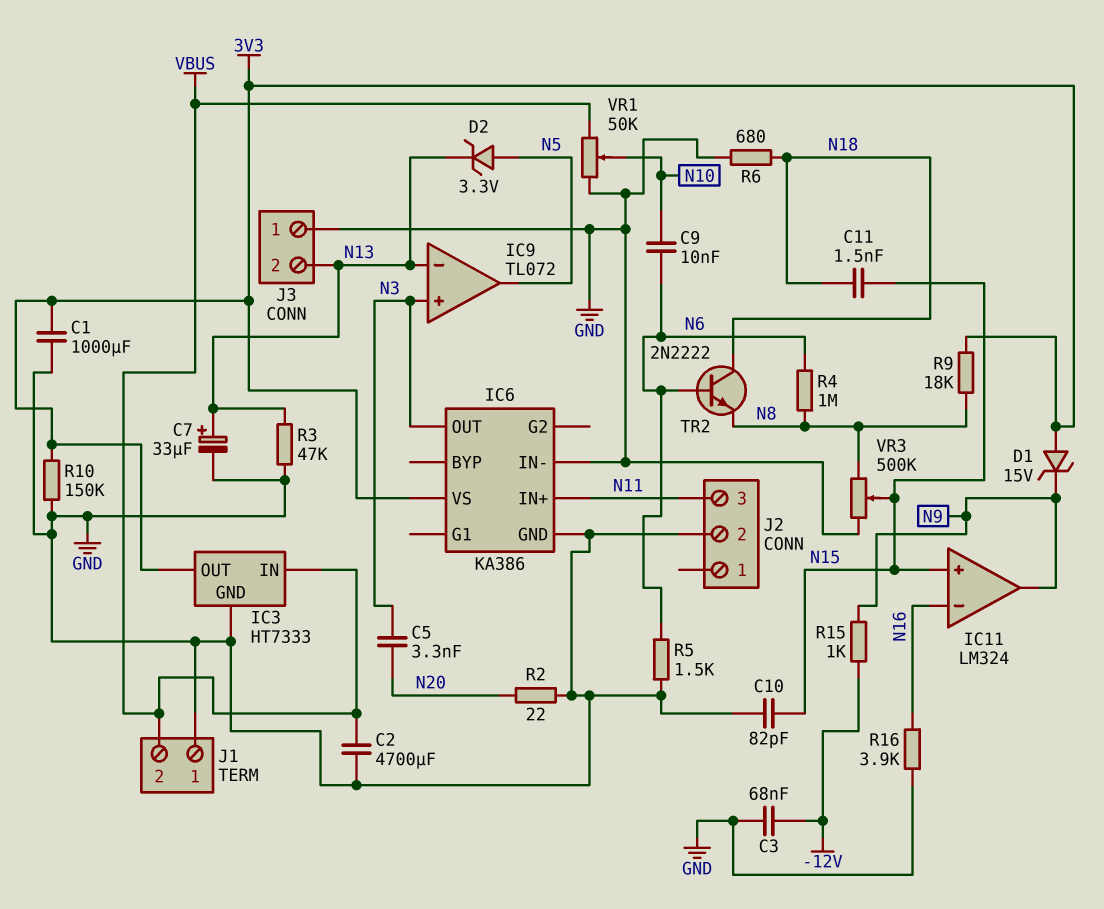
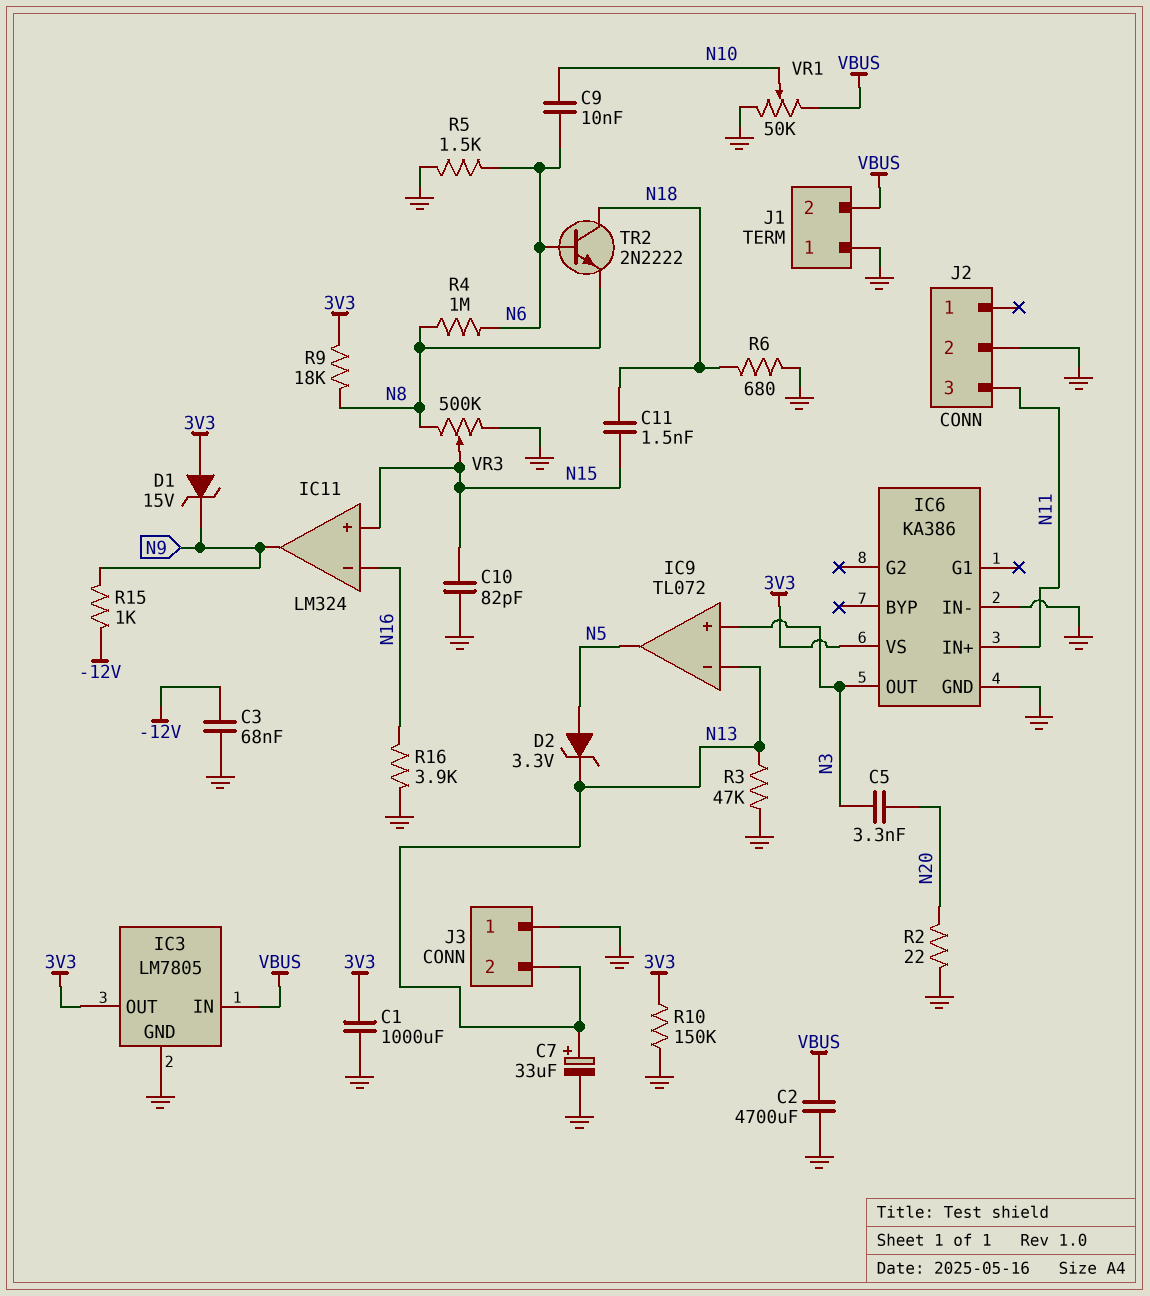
IC3: HT7333 -> LM7805

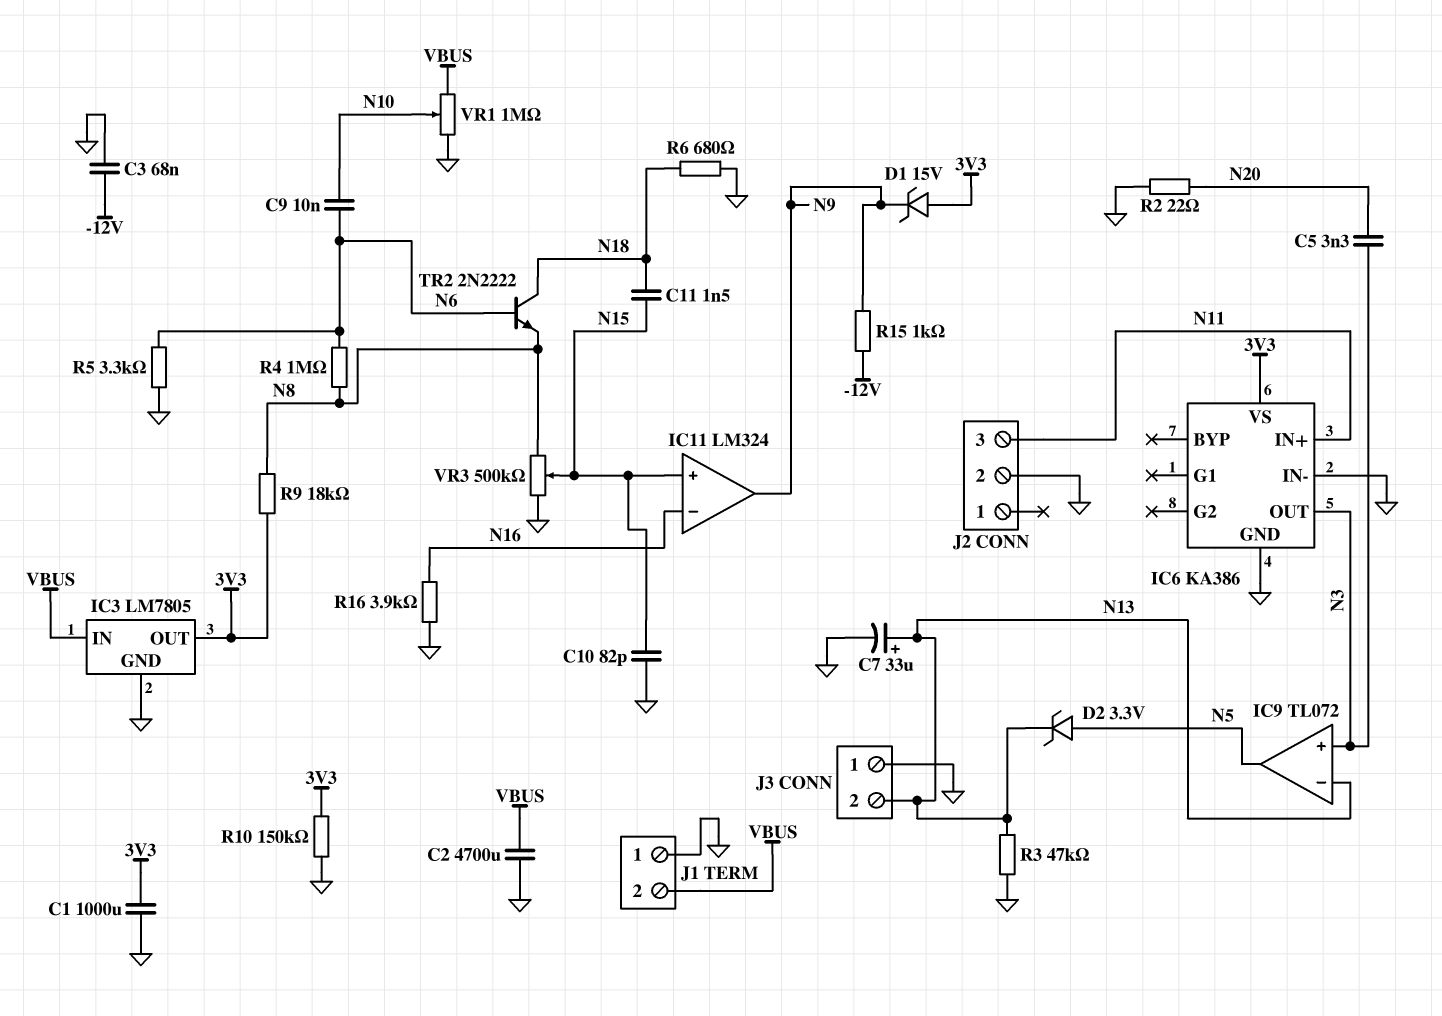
R5: 1.5k (GND, N6) -> 3.3k (GND, N6)
VR1: 50k (GND, VBUS, wiper N10) -> 1M (GND, VBUS, wiper N10)

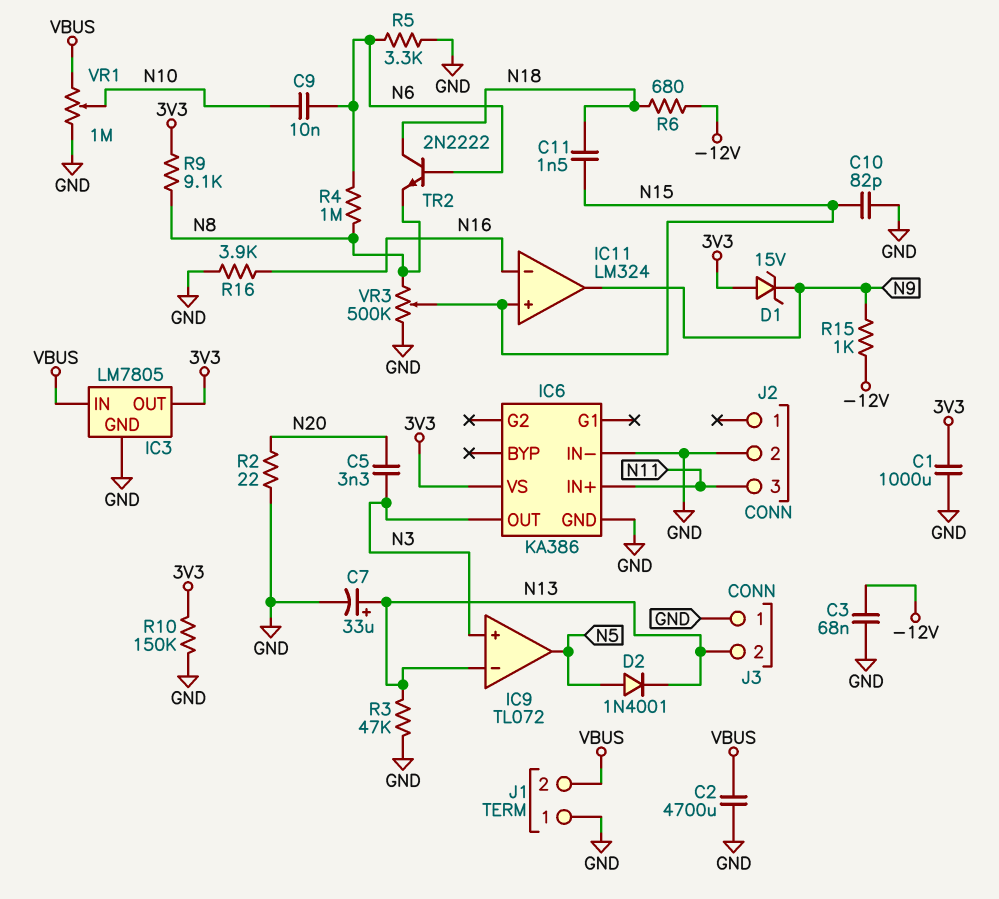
D2: zener 3.3V (A N5, K N13) -> diode 1N4001 (A N5, K N13)
R6: 680 (GND, N18) -> 680 (-12V, N18)
R9: 18k (3V3, N8) -> 9.1k (3V3, N8)

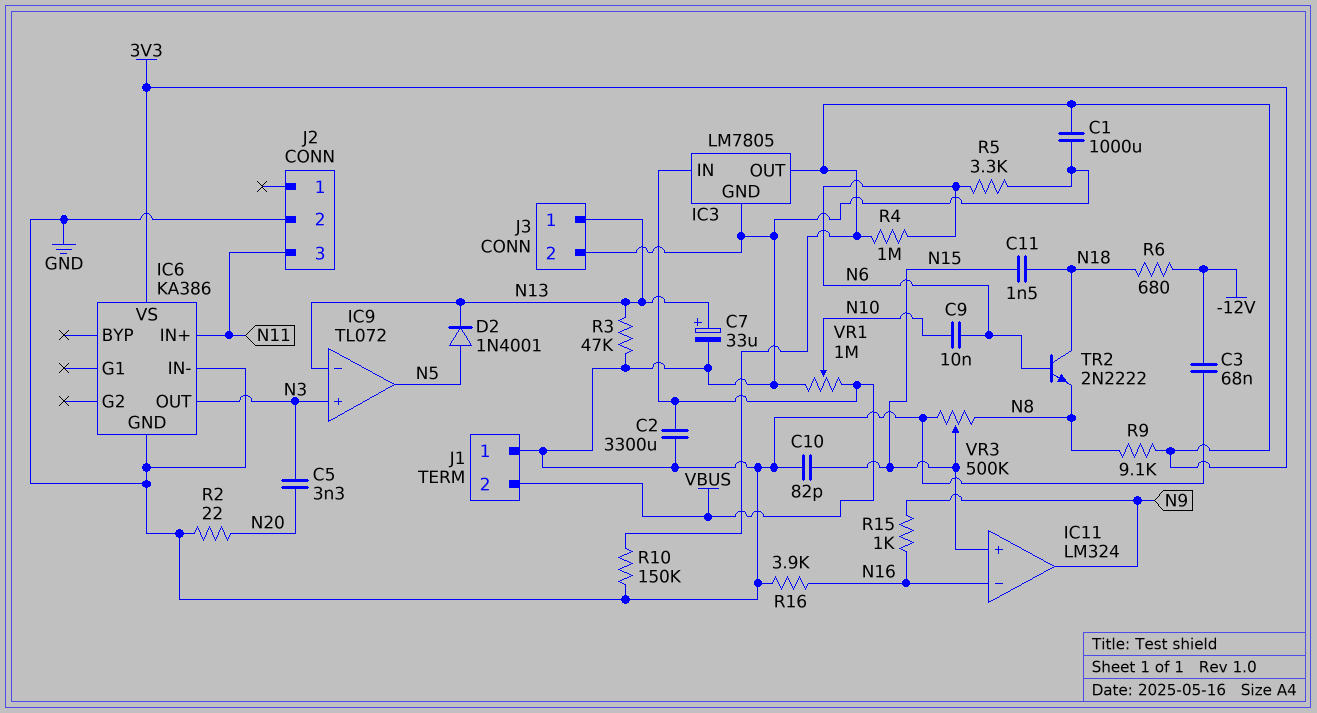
C2: 4700uF (GND, VBUS) -> 3300uF (GND, VBUS)
D1: zener 15V (A 3V3, K N9) -> none
J3 pin 1: GND -> N13
J3 pin 2: N13 -> GND
R4: 1M (N6, N8) -> 1M (3V3, N6)
R15: 1k (-12V, N9) -> 1k (N9, N16)

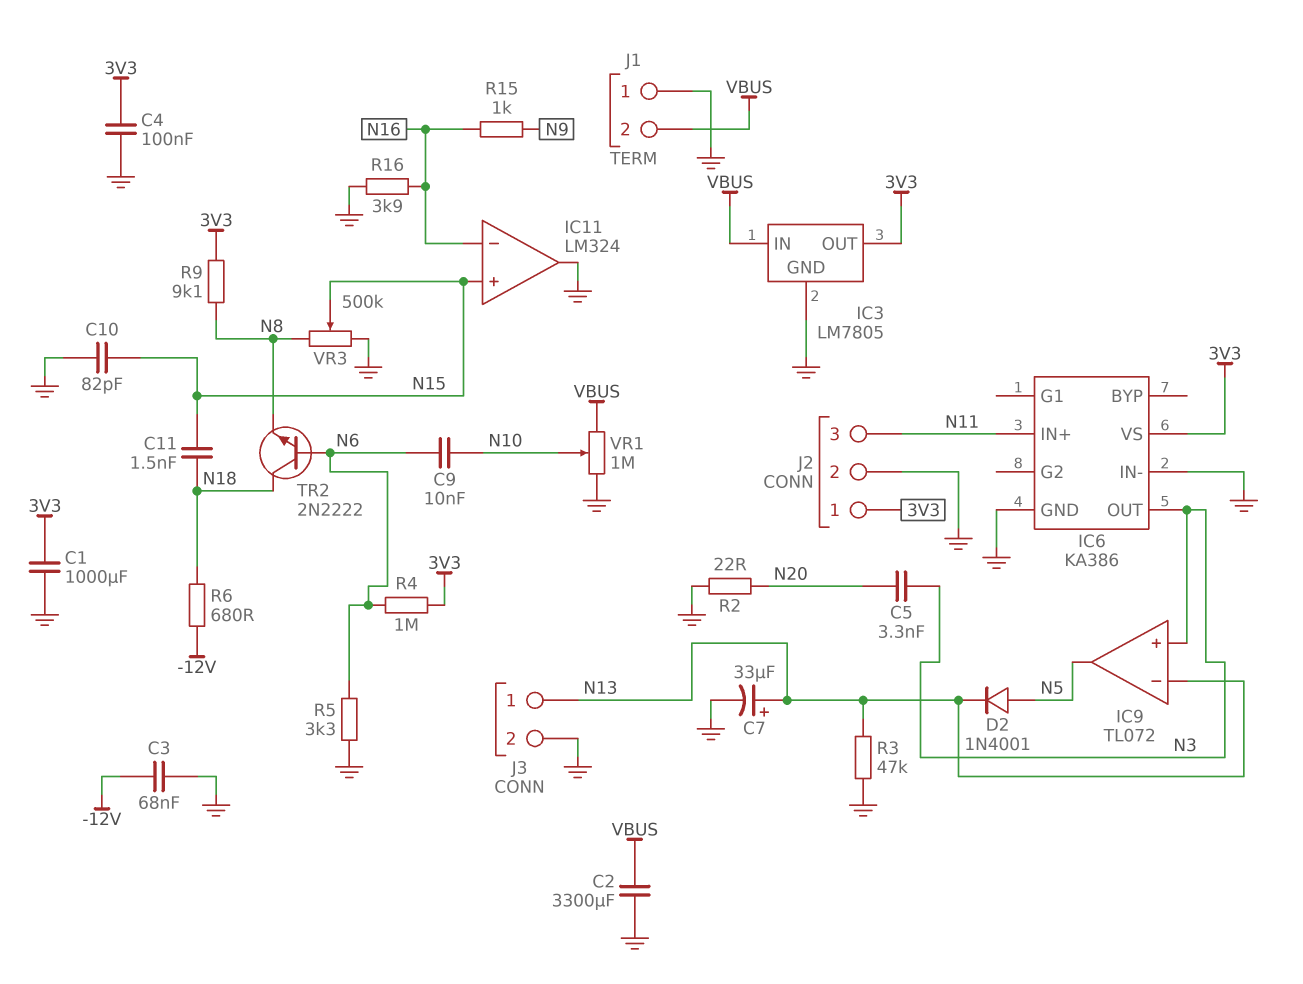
C4: none -> 100nF (3V3, GND)
IC11 pin out: N9 -> GND
J2 pin 1: none -> 3V3
R10: 150k (3V3, GND) -> none

